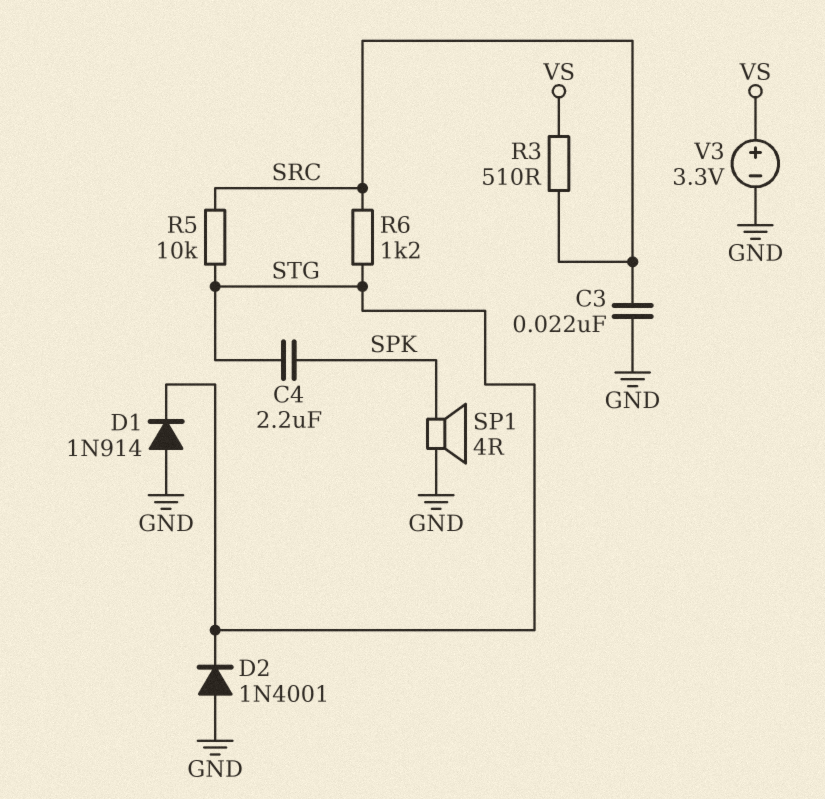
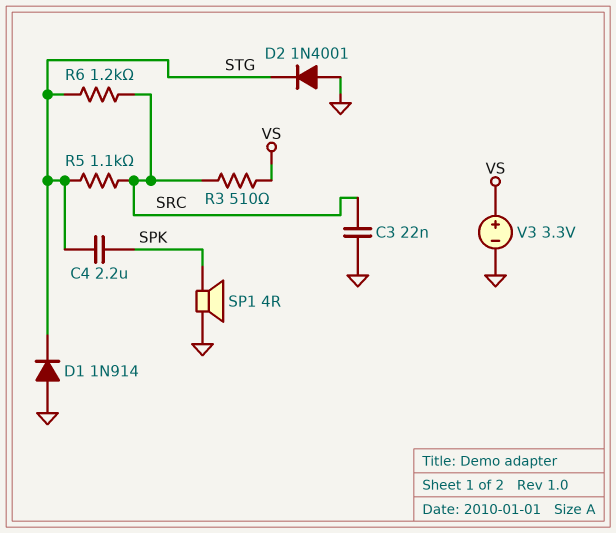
R5: 10k (SRC, STG) -> 1.1k (SRC, STG)

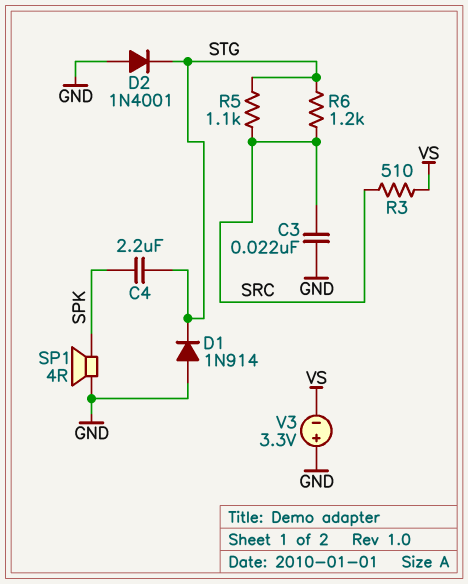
V3: 3.3V (plus VS, minus GND) -> 3.3V (plus GND, minus VS)

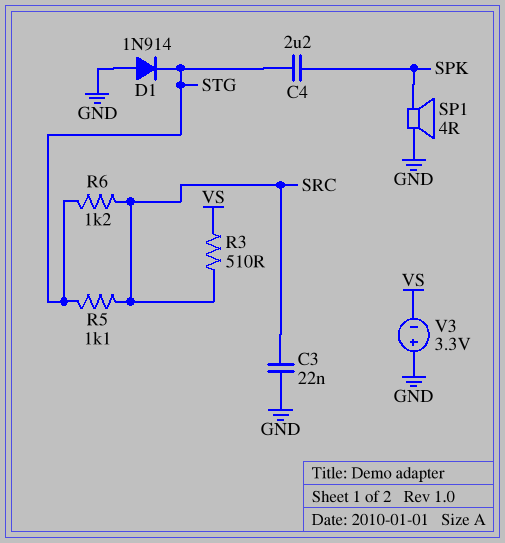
D2: diode 1N4001 (A GND, K STG) -> none

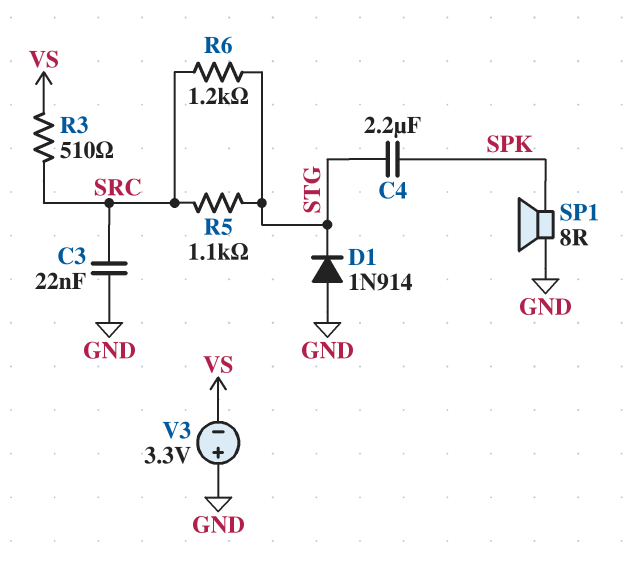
SP1: speaker 4R (GND, SPK) -> speaker 8R (GND, SPK)

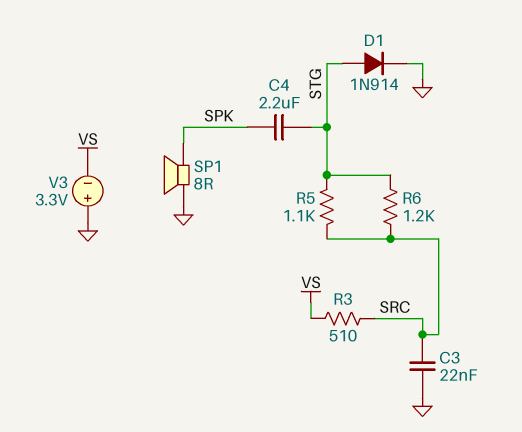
D1: diode 1N914 (A GND, K STG) -> diode 1N914 (A STG, K GND)

